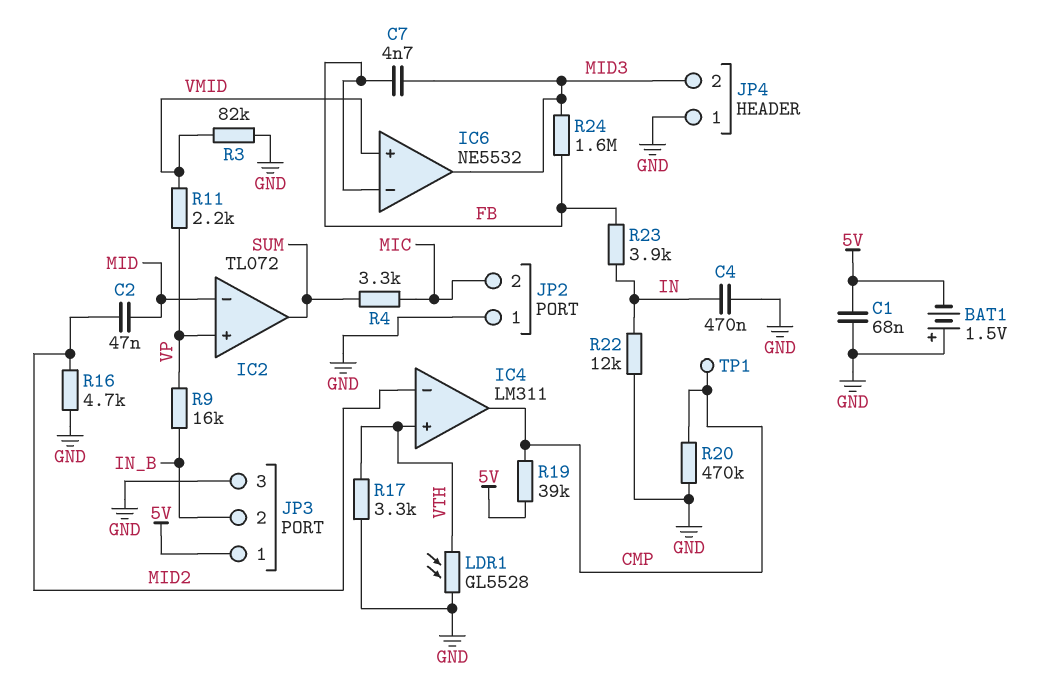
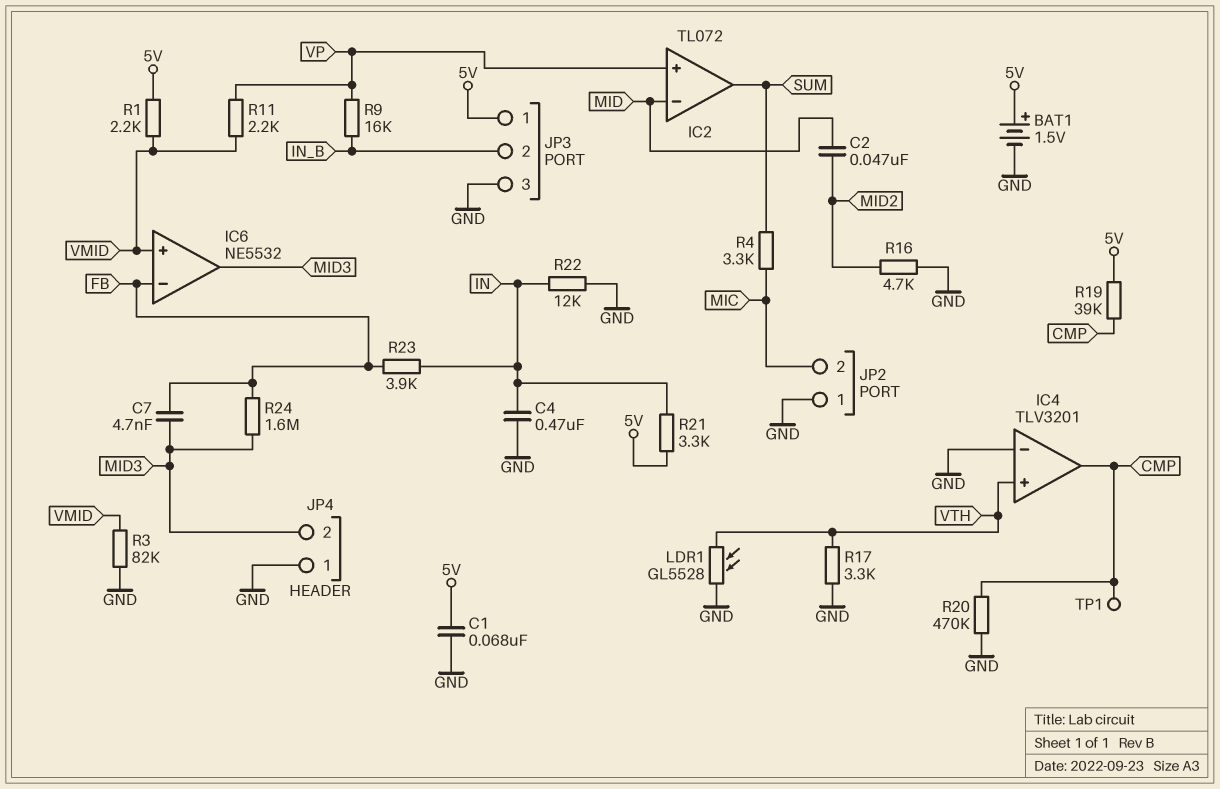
BAT1: 1.5V (plus GND, minus 5V) -> 1.5V (plus 5V, minus GND)
IC4: LM311 -> TLV3201
IC4 pin in-: MID2 -> GND
R1: none -> 2.2k (5V, VMID)
R21: none -> 3.3k (5V, IN)

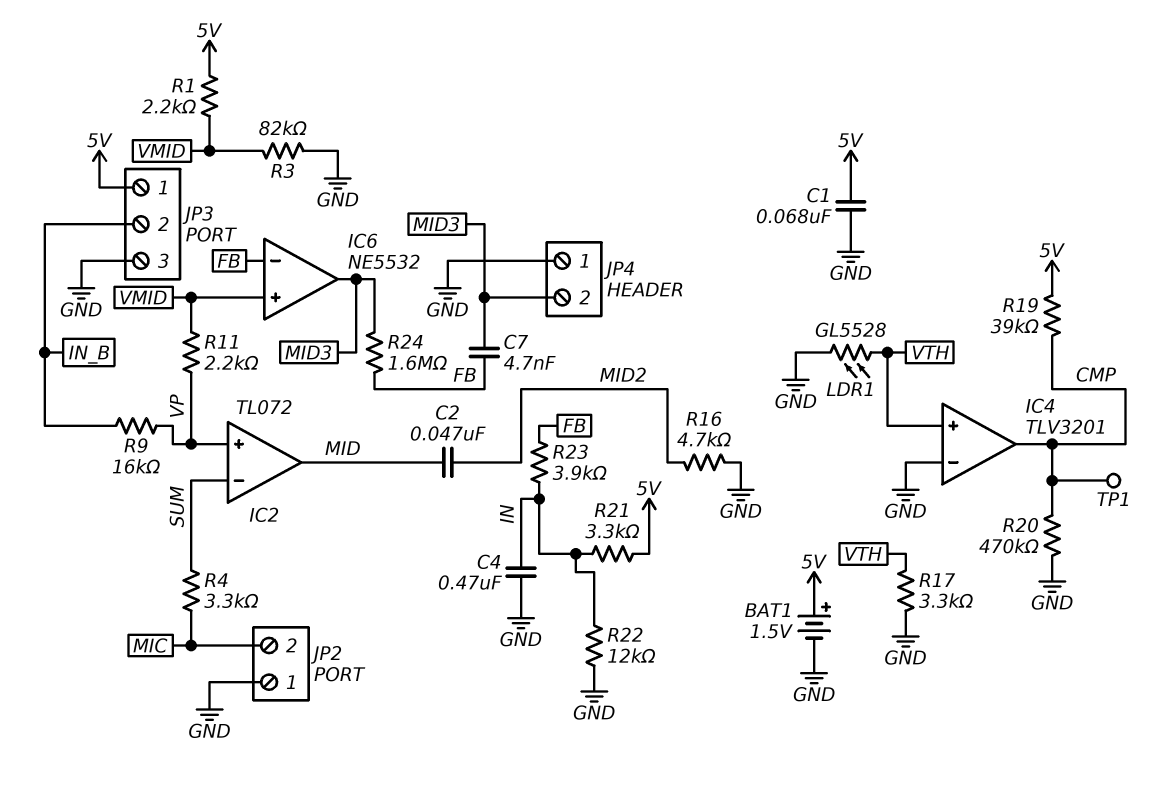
IC2 pin in-: MID -> SUM
IC2 pin out: SUM -> MID

